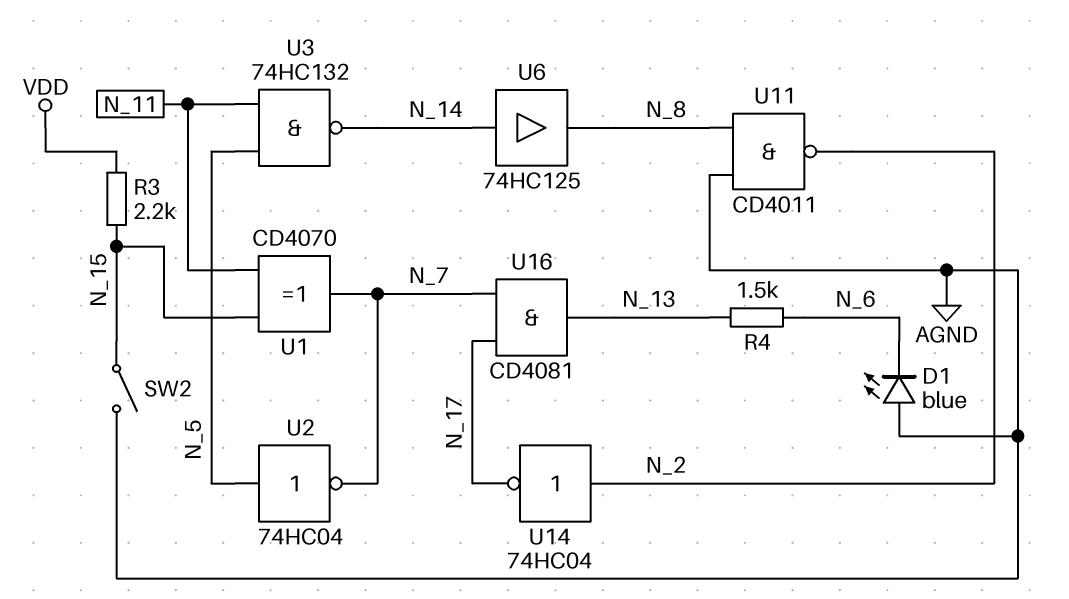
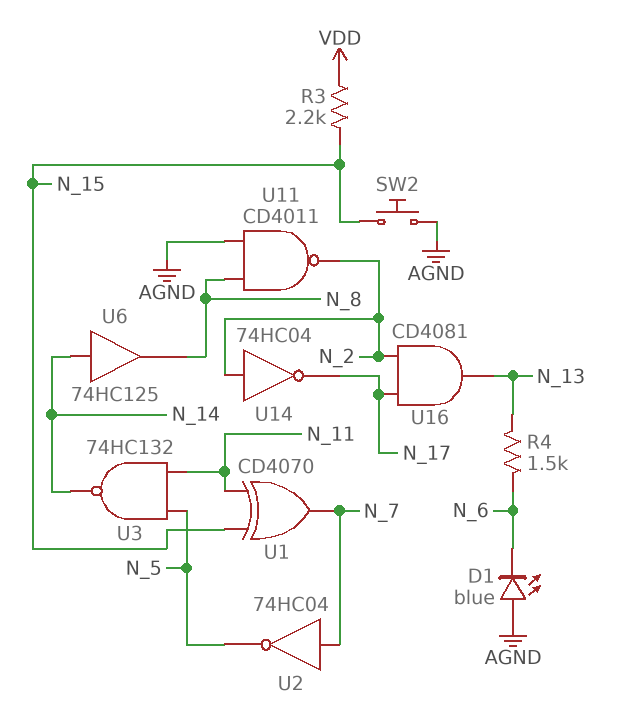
SW2: switch (AGND, N_15) -> button (AGND, N_15)
U2: NOT 74HC04 (in N_5, out N_7) -> NOT 74HC04 (in N_7, out N_5)
U16: AND CD4081 (in N_7, in N_17, out N_13) -> AND CD4081 (in N_2, in N_17, out N_13)

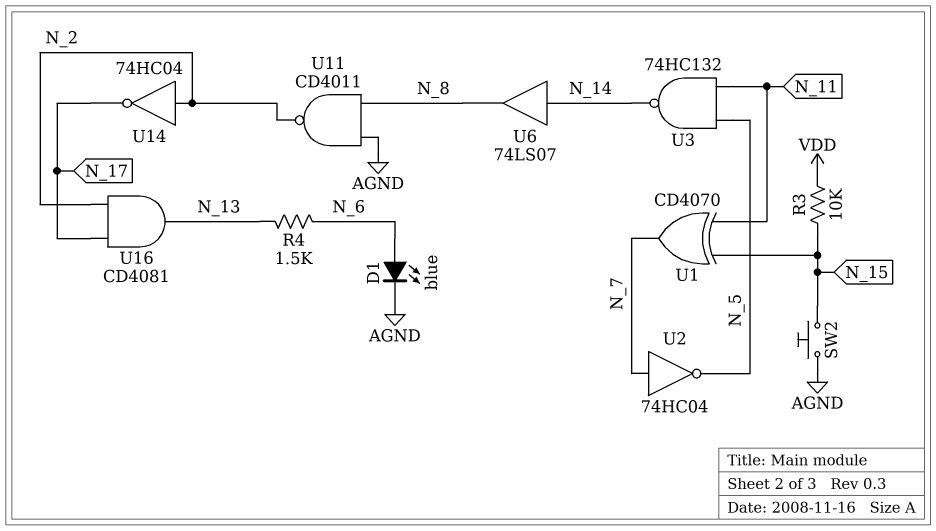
D1: LED blue (A AGND, K N_6) -> LED blue (A N_6, K AGND)
R3: 2.2k (N_15, VDD) -> 10k (N_15, VDD)
U6: buffer 74HC125 (in N_14, out N_8) -> buffer 74LS07 (in N_14, out N_8)

